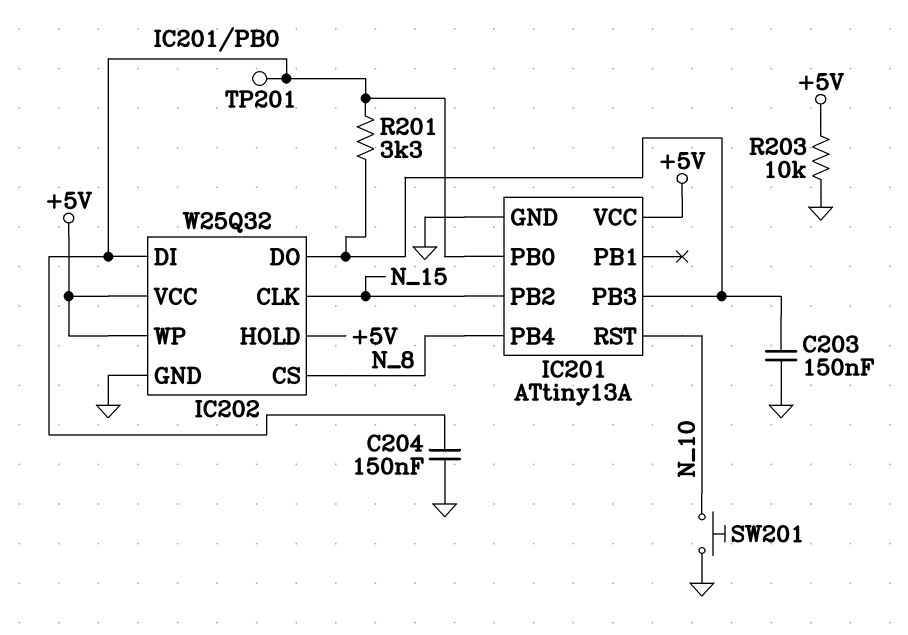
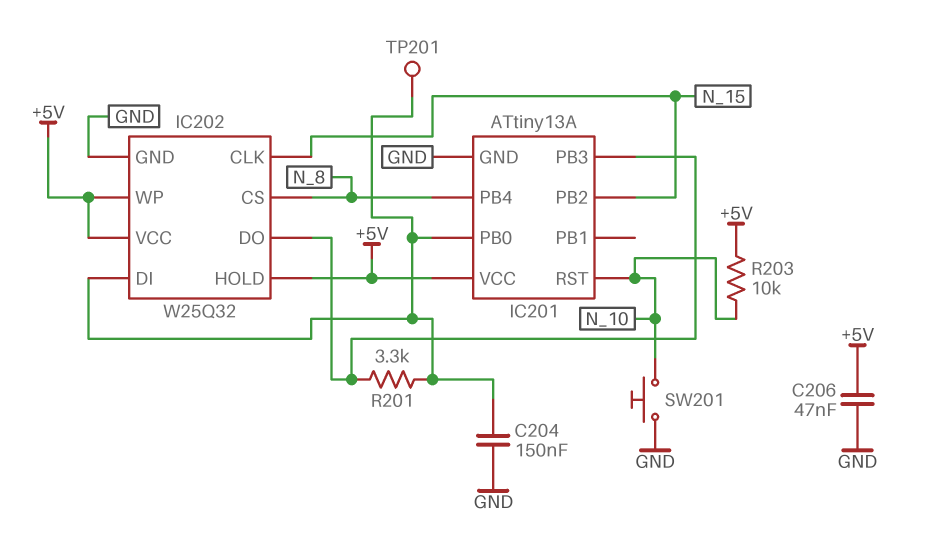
C203: 150nF (GND, IC201/PB3) -> none
C206: none -> 47nF (+5V, GND)
R203: 10k (+5V, GND) -> 10k (+5V, N_10)

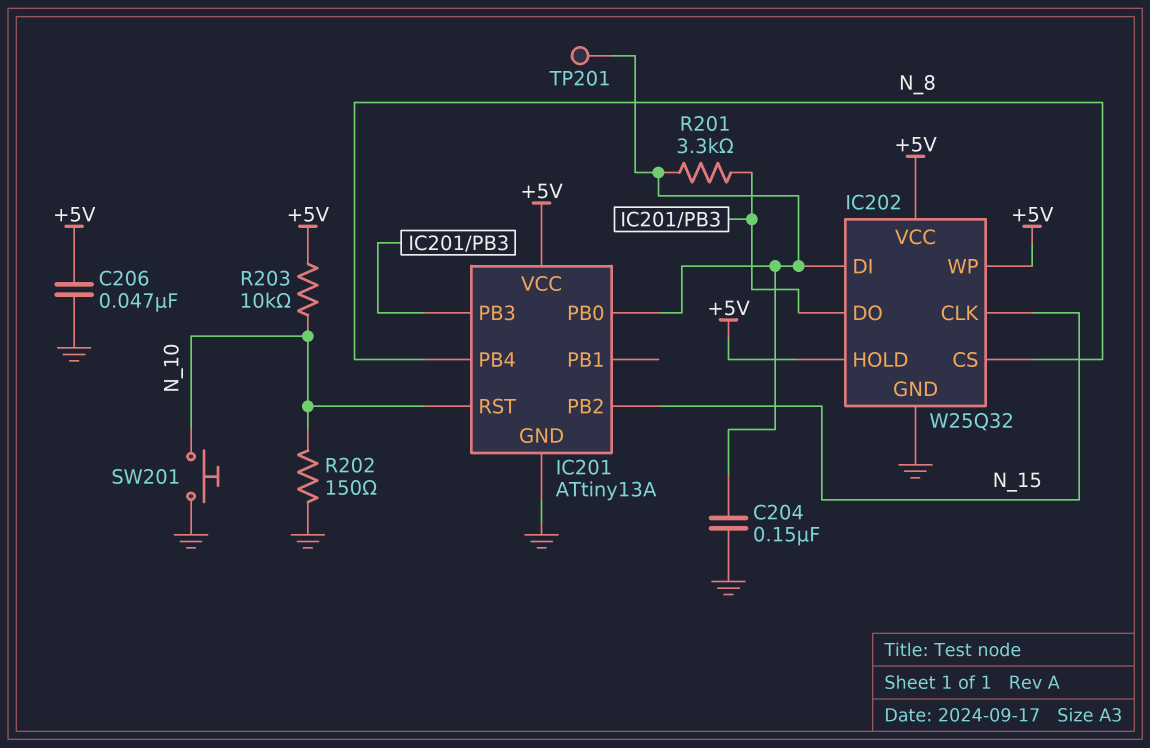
R202: none -> 150 (GND, N_10)

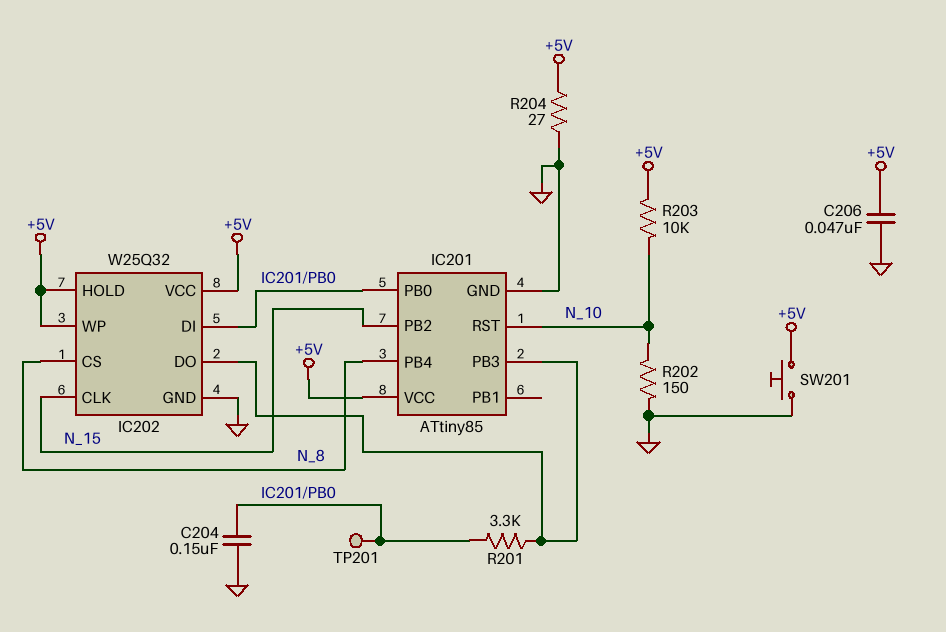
IC201: ATtiny13A -> ATtiny85
R204: none -> 27 (+5V, GND)
SW201: button (GND, N_10) -> button (+5V, GND)

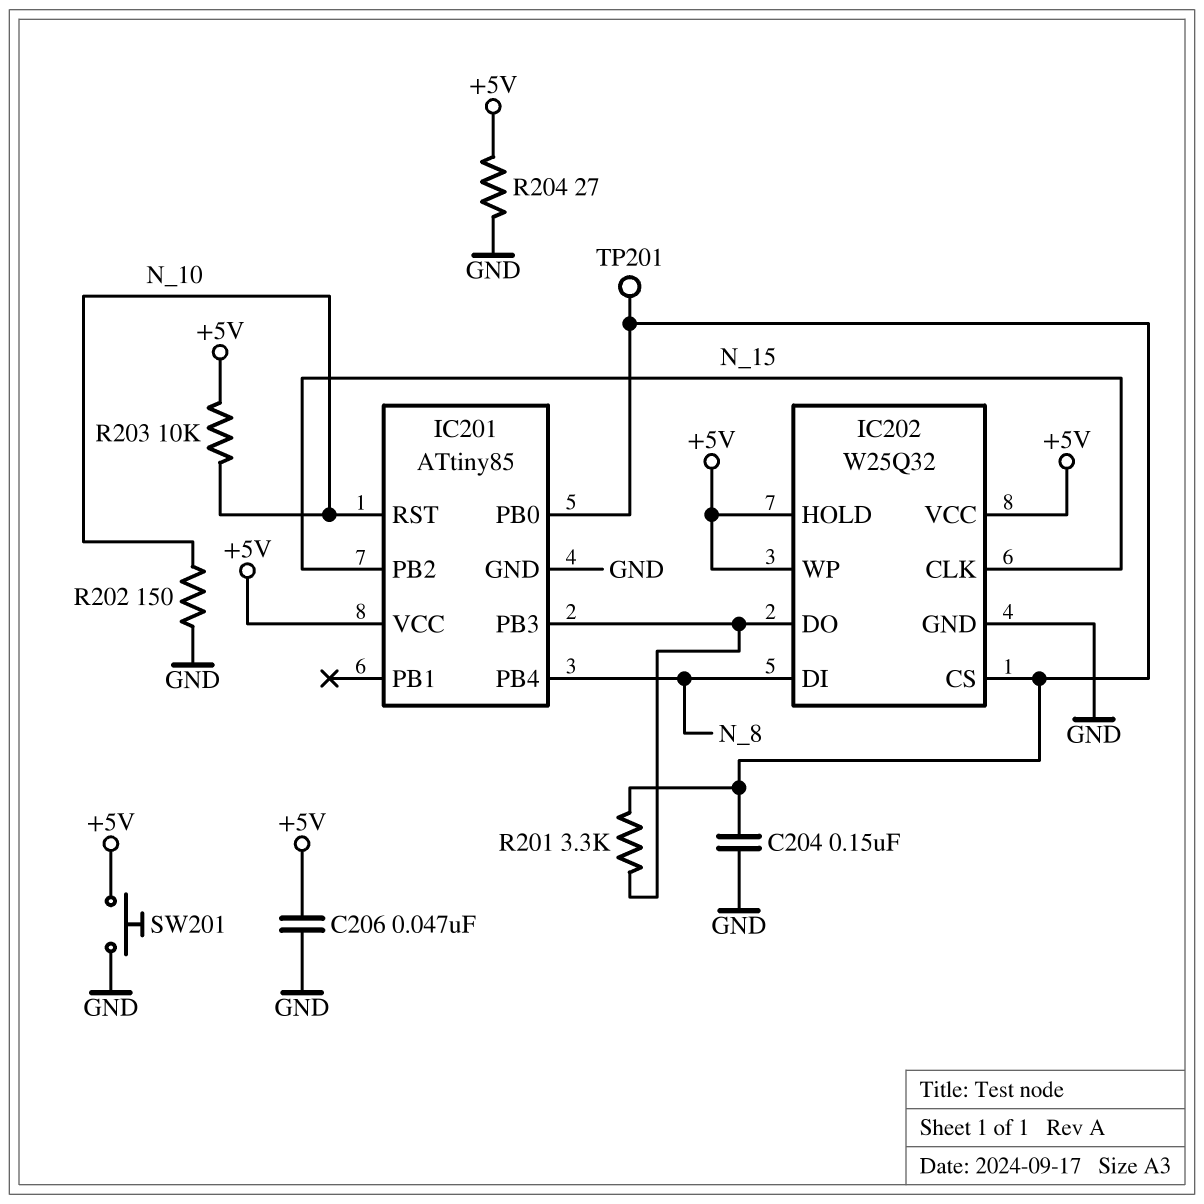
IC202 pin CS: N_8 -> IC201/PB0
IC202 pin DI: IC201/PB0 -> N_8

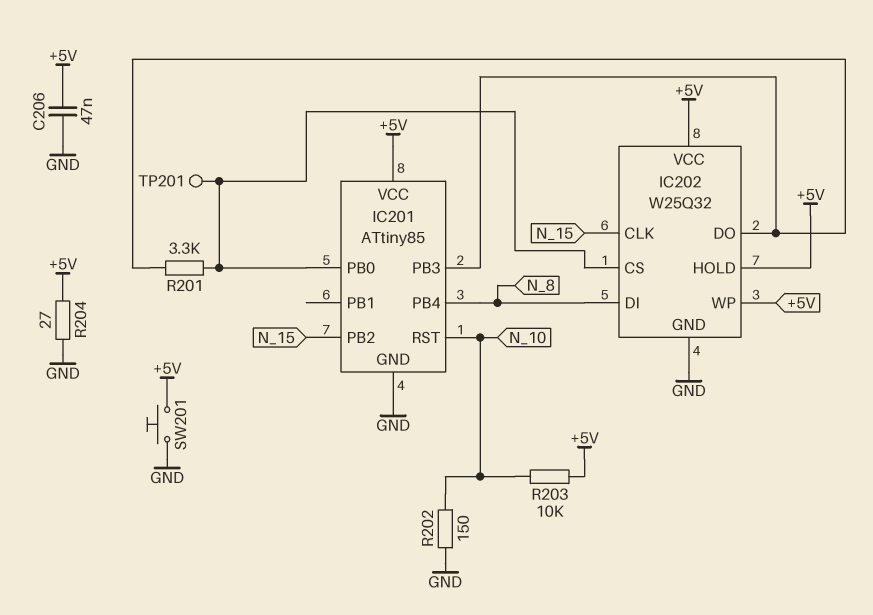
C204: 150nF (GND, IC201/PB0) -> none

